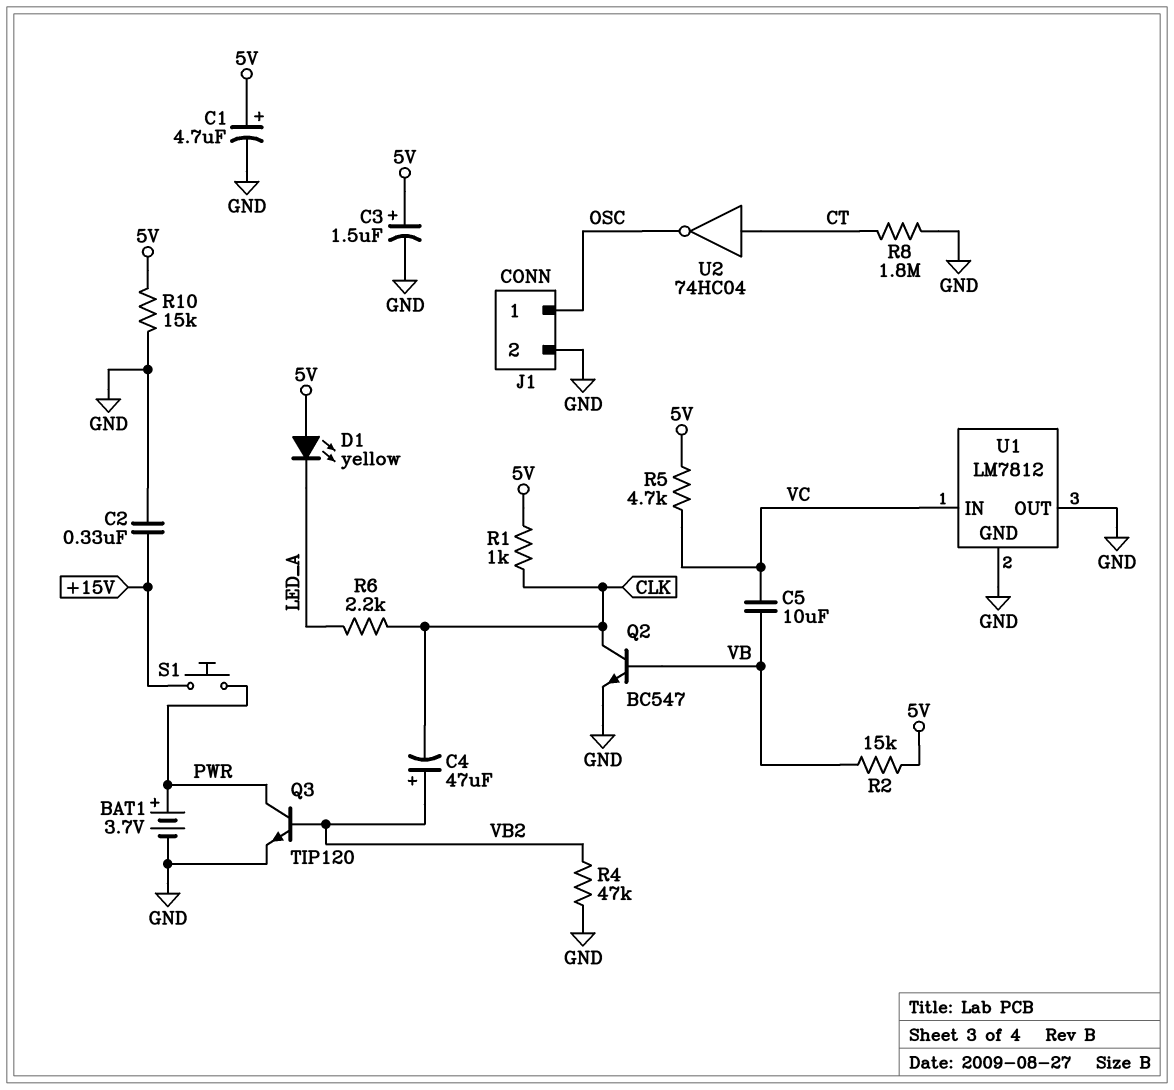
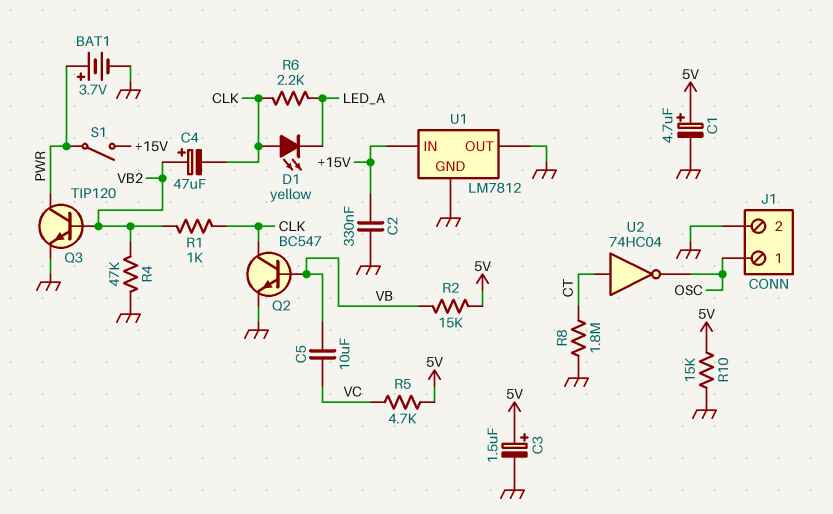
D1: LED yellow (A 5V, K LED_A) -> LED yellow (A CLK, K LED_A)
R1: 1k (5V, CLK) -> 1k (CLK, VB2)
S1: button (+15V, PWR) -> switch (+15V, PWR)
U1 pin IN: VC -> +15V

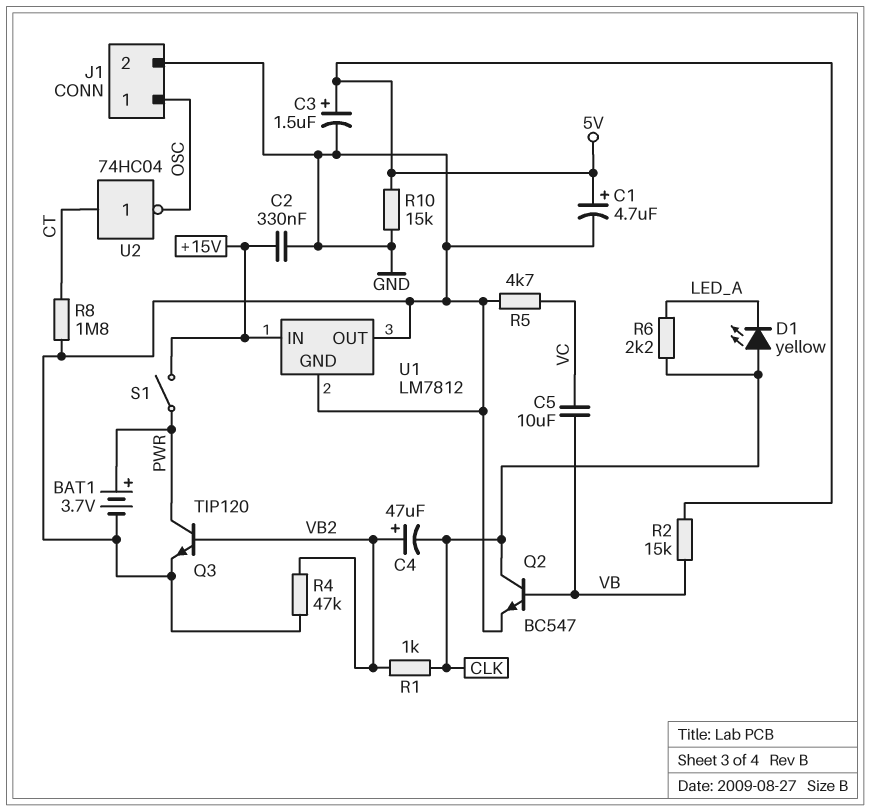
R5: 4.7k (5V, VC) -> 4.7k (GND, VC)

